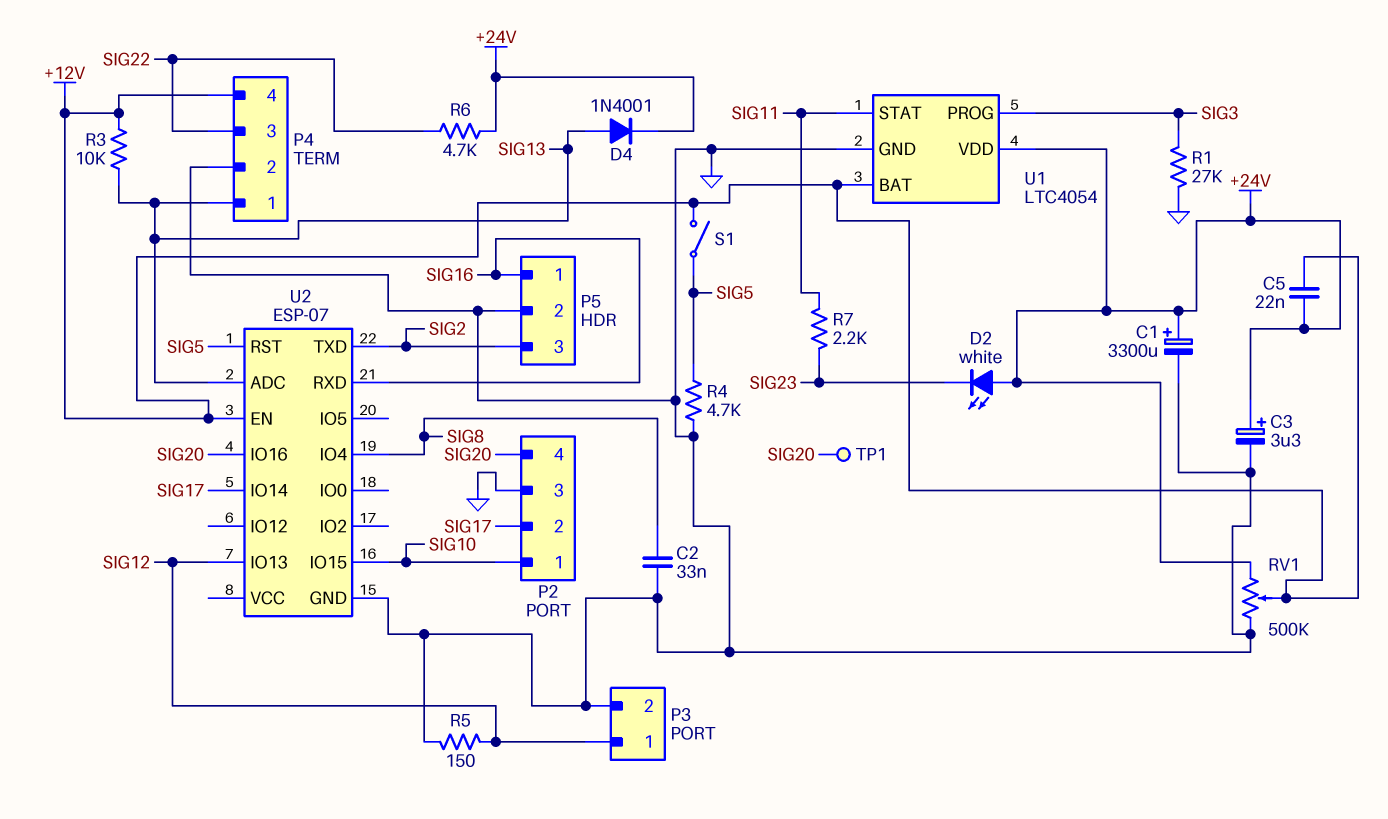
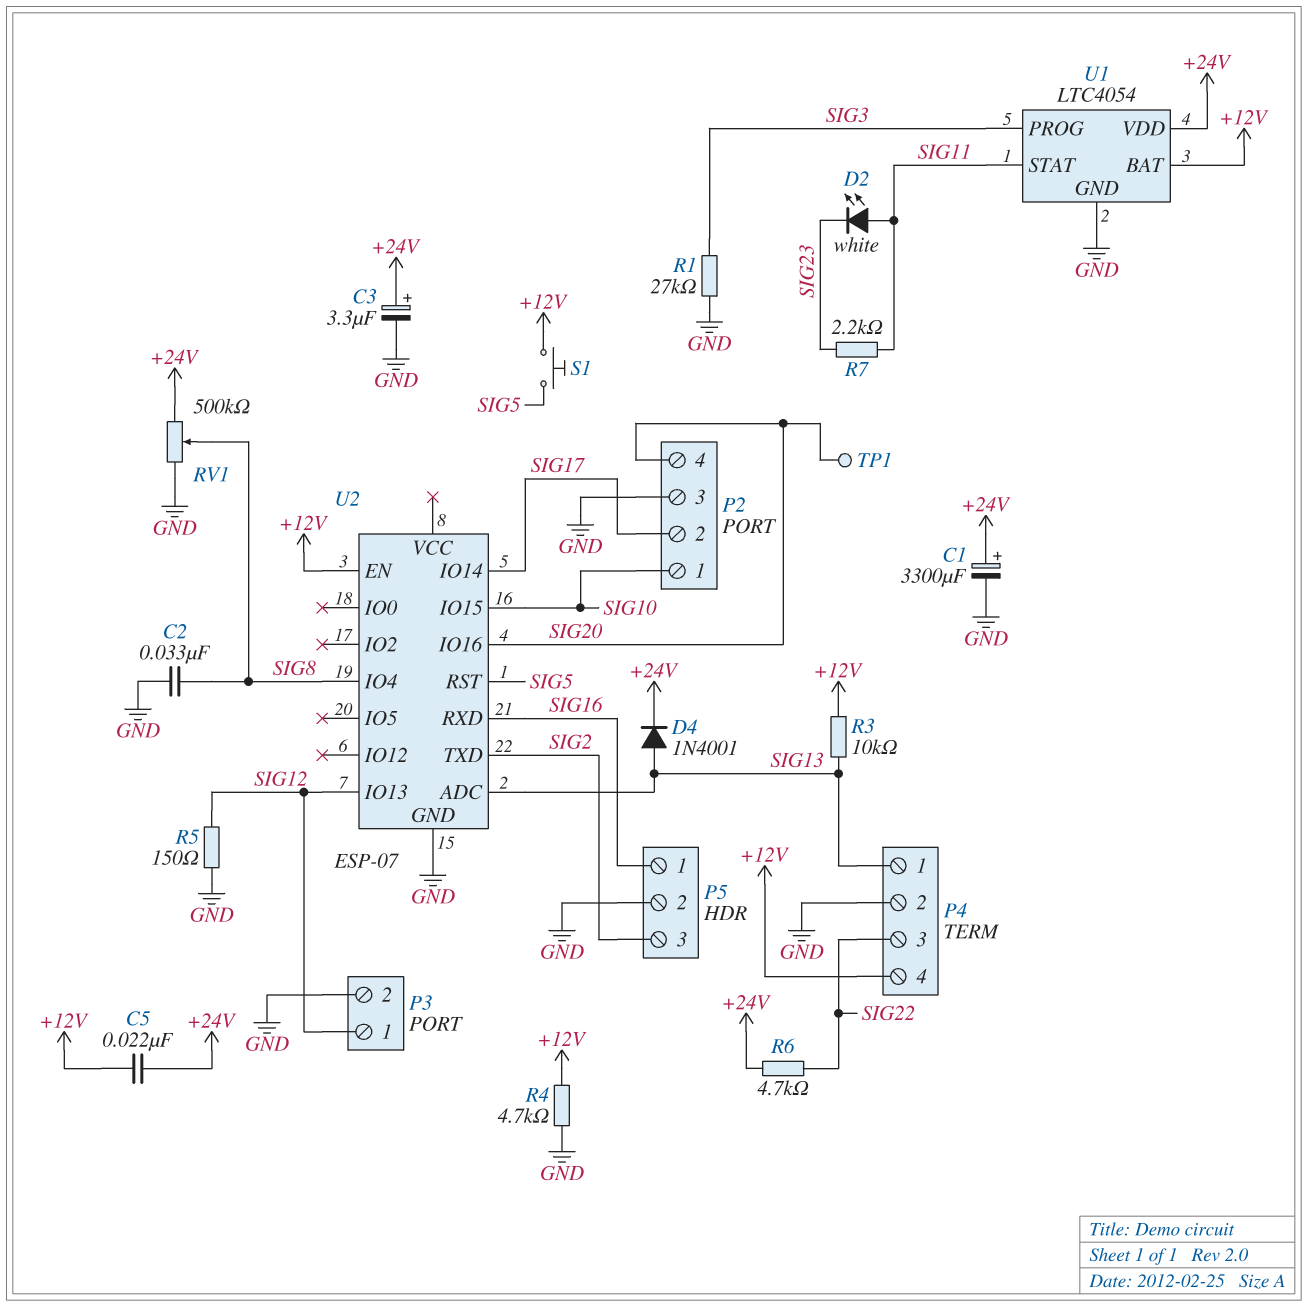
D2: LED white (A +24V, K SIG23) -> LED white (A SIG11, K SIG23)
R4: 4.7k (GND, SIG5) -> 4.7k (+12V, GND)
RV1: 500k (+24V, GND, wiper +12V) -> 500k (+24V, GND, wiper SIG8)
S1: switch (+12V, SIG5) -> button (+12V, SIG5)

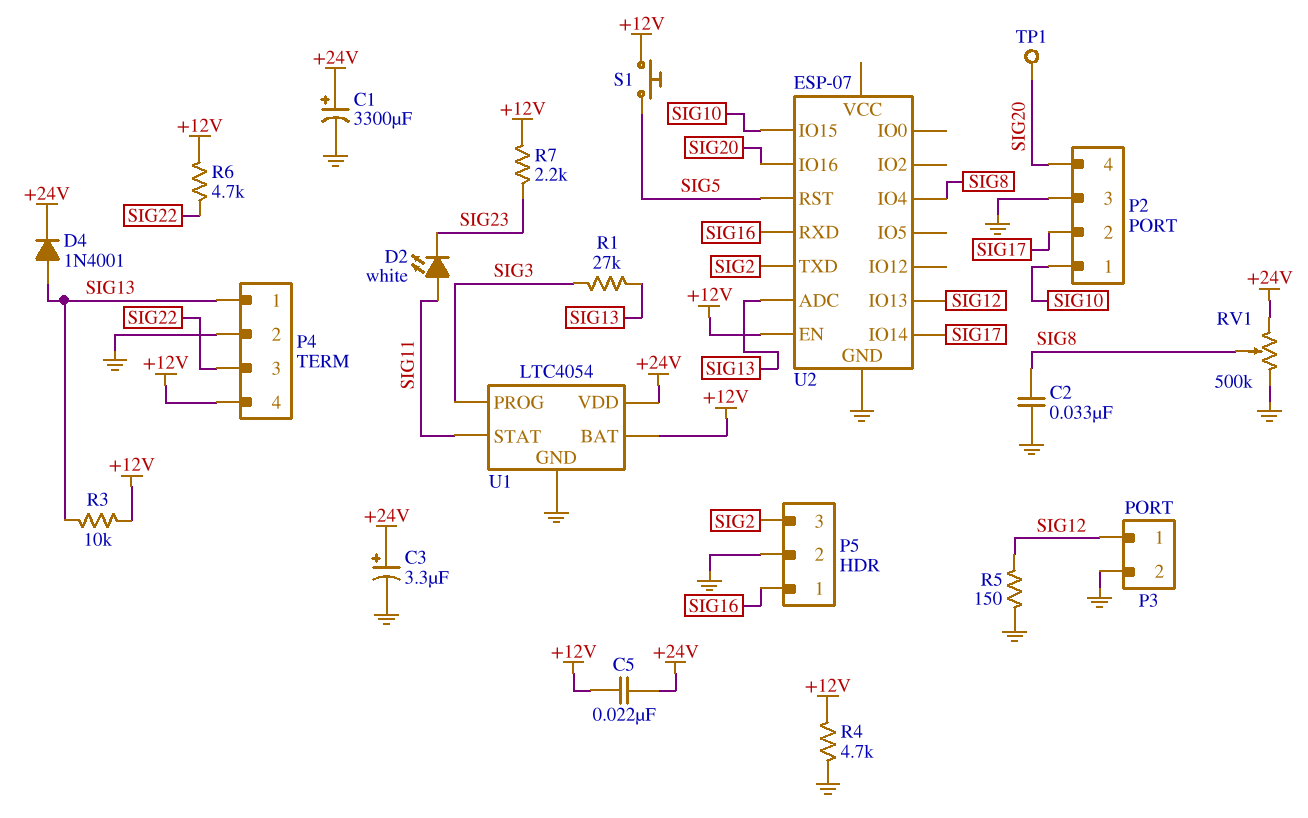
R1: 27k (GND, SIG3) -> 27k (SIG3, SIG13)
R6: 4.7k (+24V, SIG22) -> 4.7k (+12V, SIG22)
R7: 2.2k (SIG11, SIG23) -> 2.2k (+12V, SIG23)

